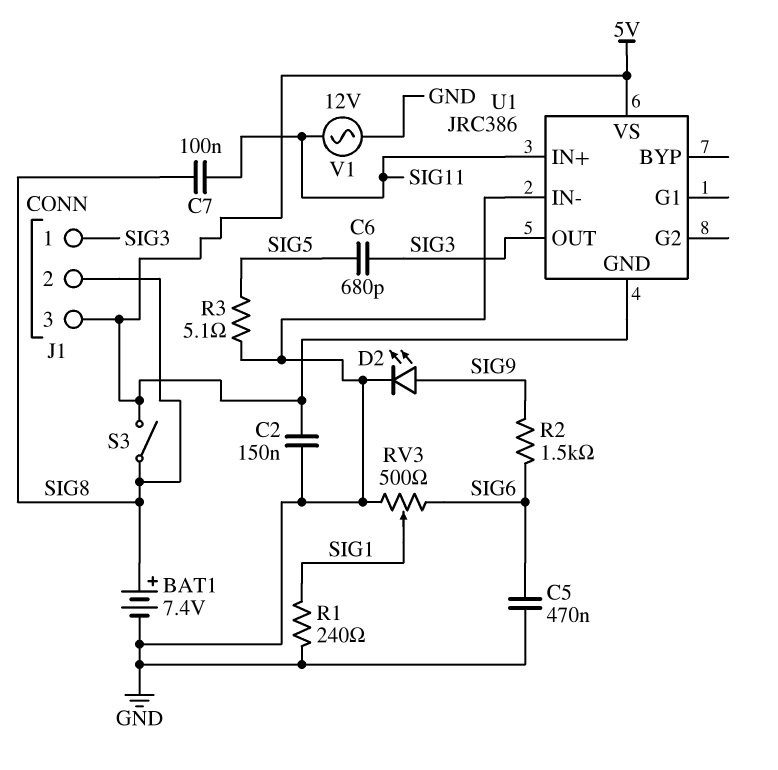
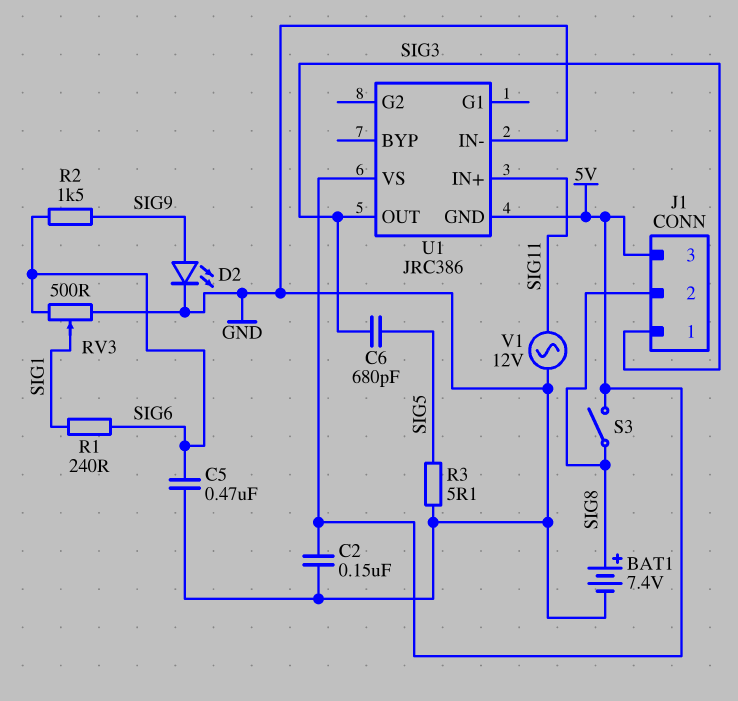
C7: 100nF (SIG8, SIG11) -> none
R1: 240 (GND, SIG1) -> 240 (SIG1, SIG6)

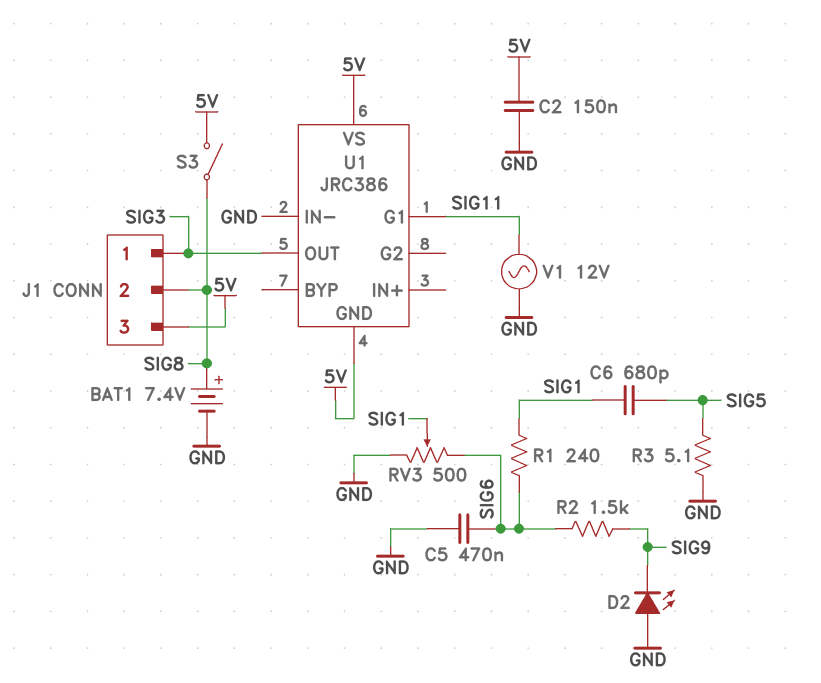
C6: 680pF (SIG3, SIG5) -> 680pF (SIG1, SIG5)
D2: LED (A SIG9, K GND) -> LED (A GND, K SIG9)
U1 pin G1: none -> SIG11
U1 pin IN+: SIG11 -> none

